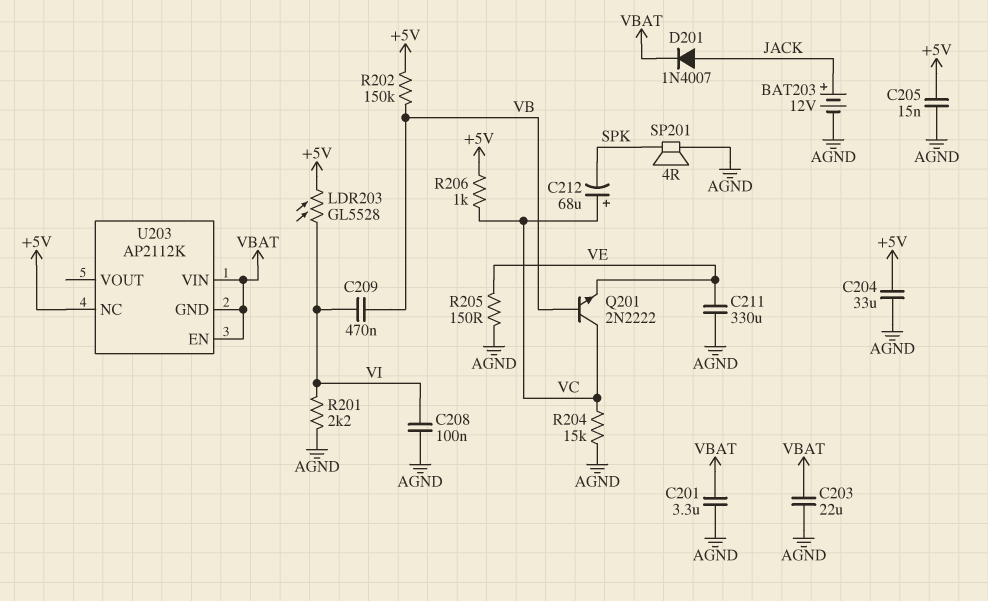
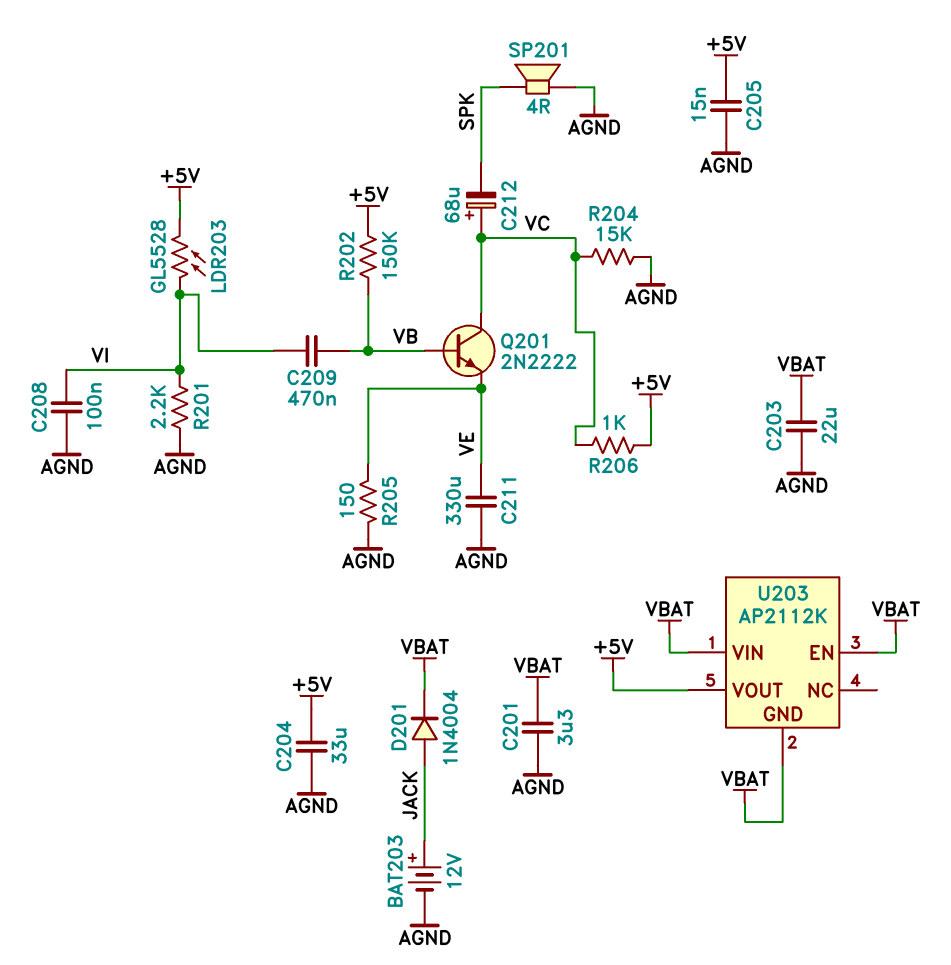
D201: diode 1N4007 (A JACK, K VBAT) -> diode 1N4004 (A JACK, K VBAT)
U203 pin NC: +5V -> none
U203 pin VOUT: none -> +5V

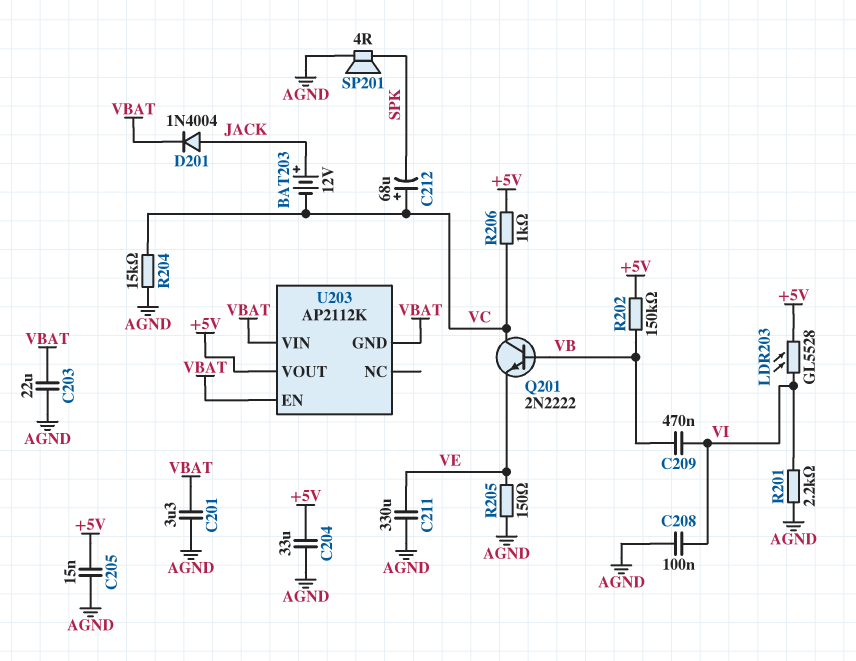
BAT203: 12V (plus JACK, minus AGND) -> 12V (plus JACK, minus VC)

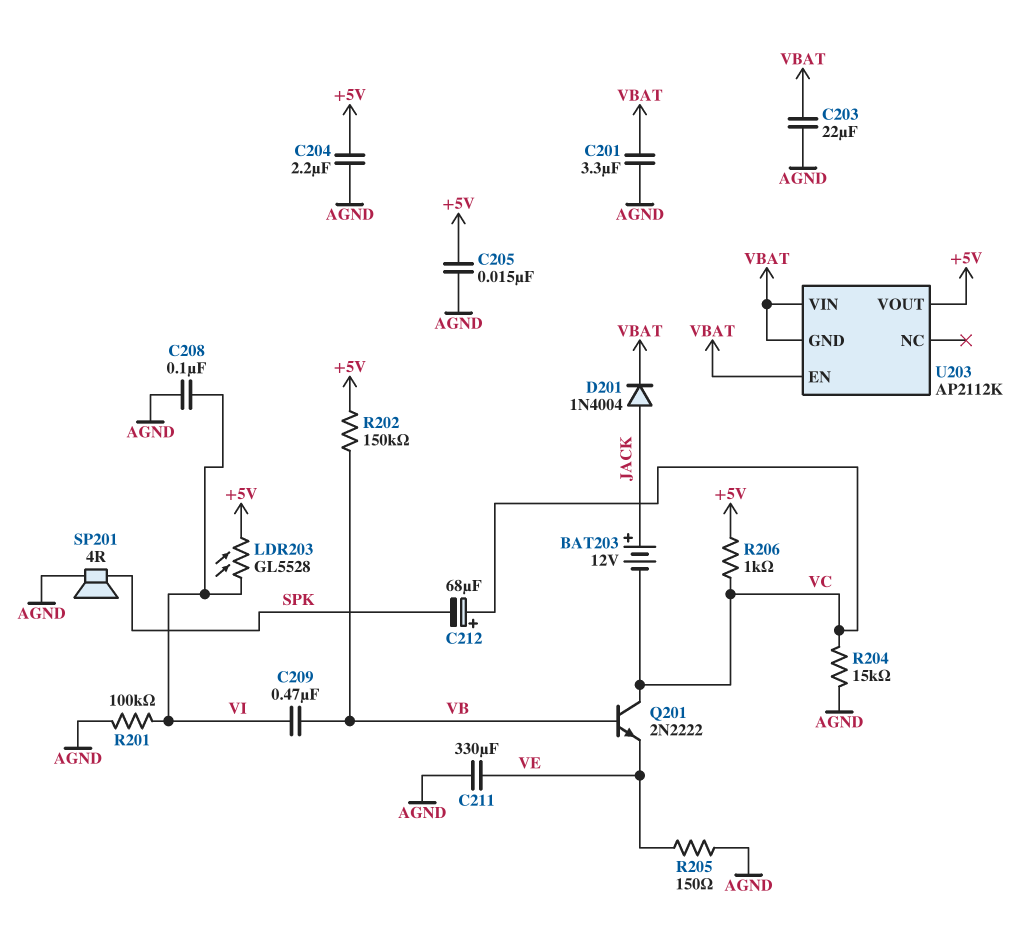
C204: 33uF (+5V, AGND) -> 2.2uF (+5V, AGND)
R201: 2.2k (AGND, VI) -> 100k (AGND, VI)

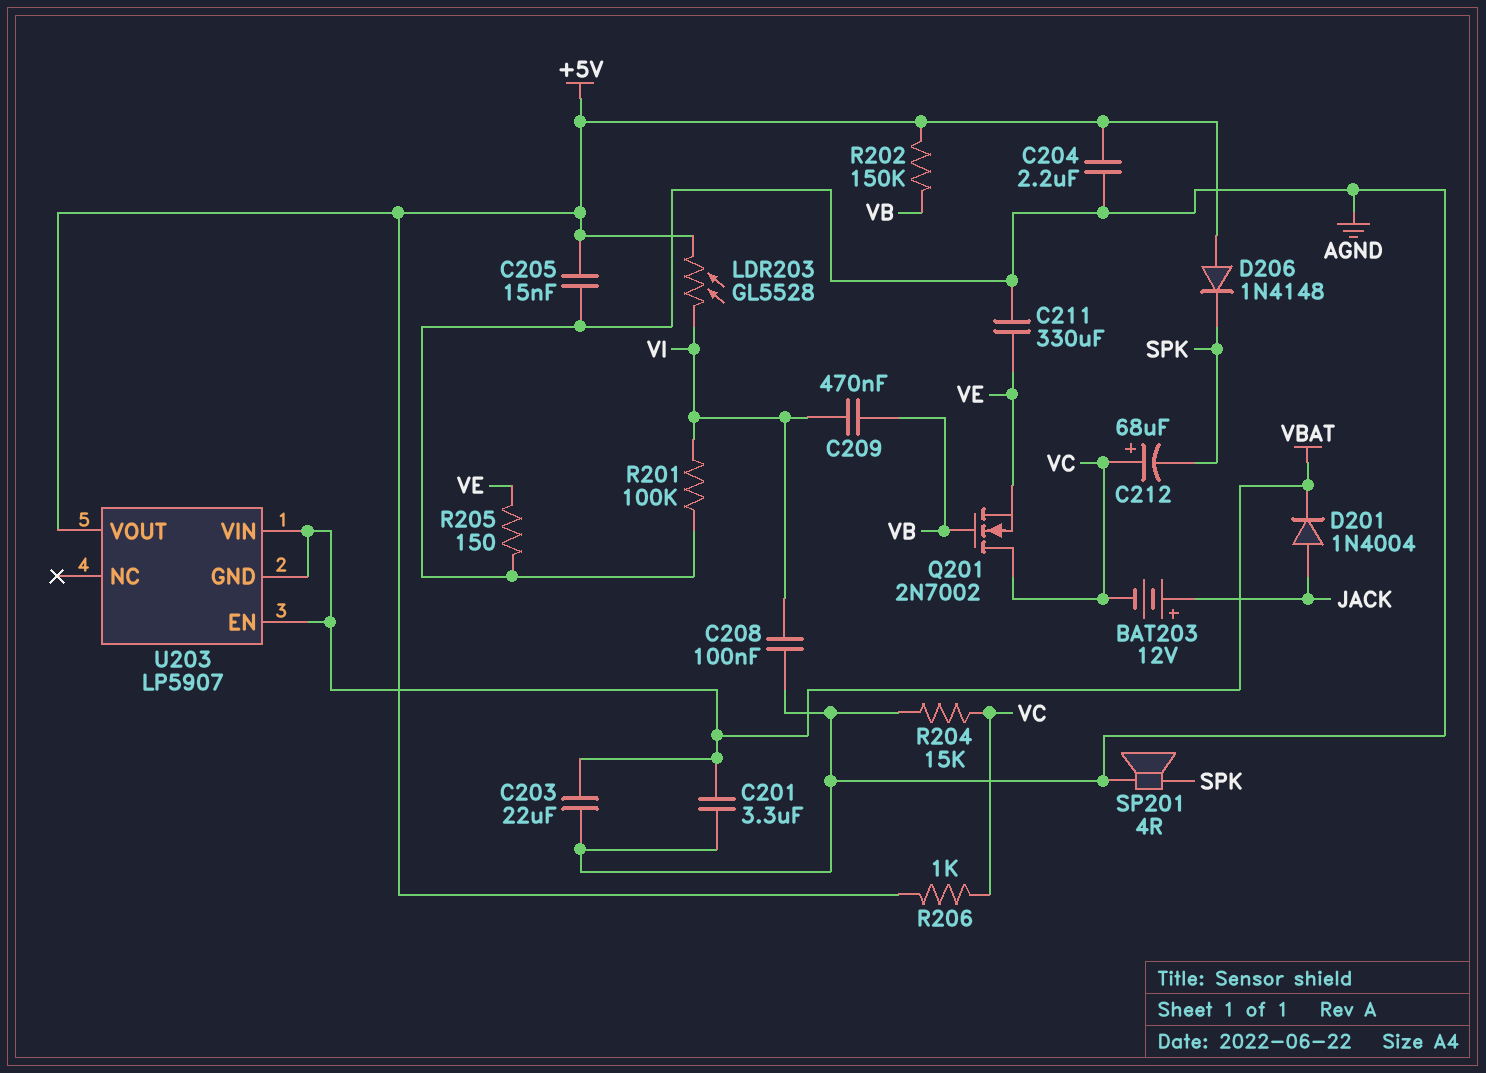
D206: none -> diode 1N4148 (A +5V, K SPK)
Q201: NPN 2N2222 (B VB, C VC, E VE) -> NMOS 2N7002 (G VB, D VC, S VE)
U203: AP2112K -> LP5907

